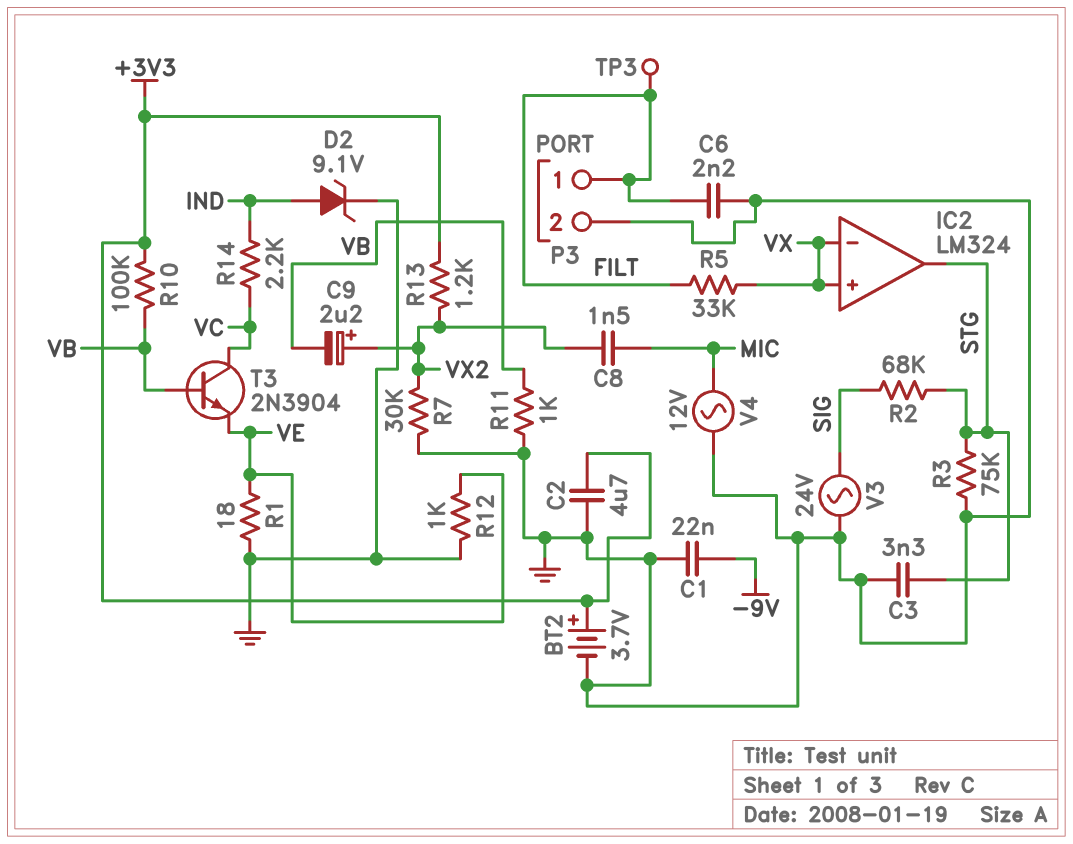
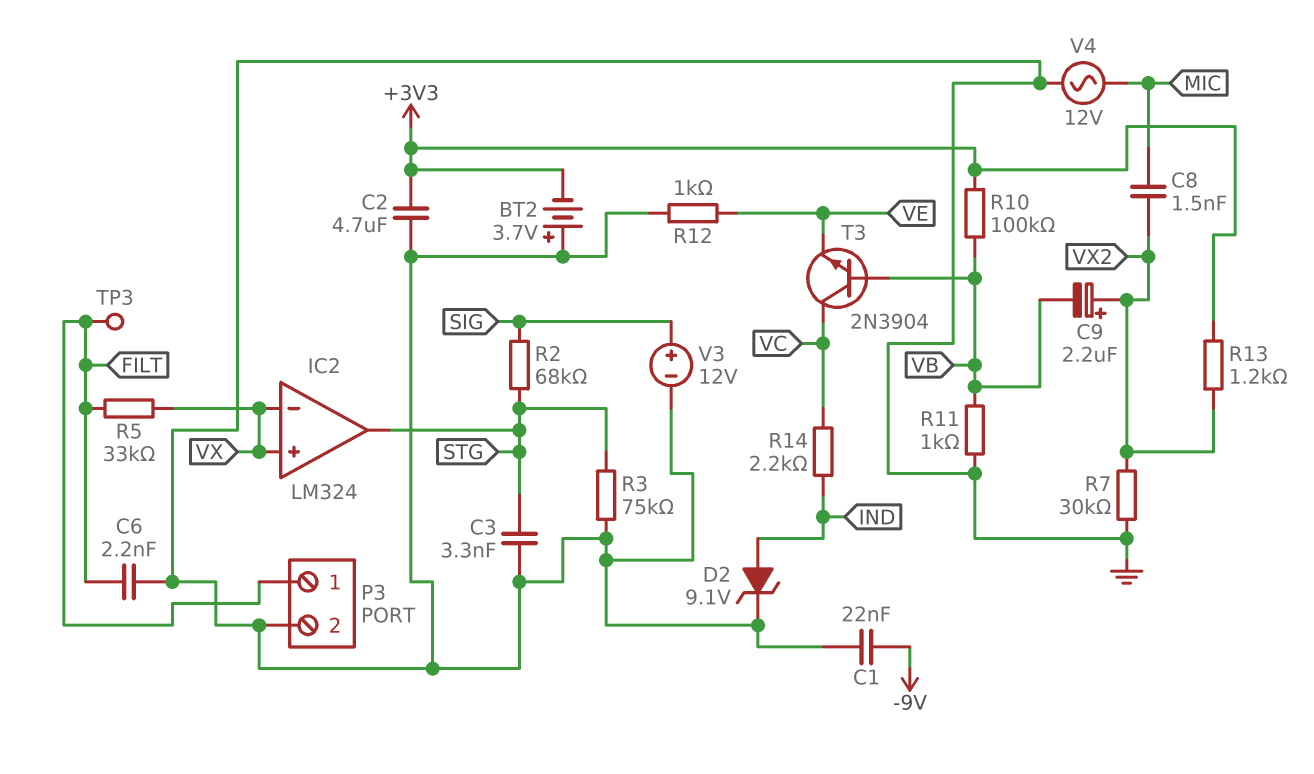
BT2: 3.7V (plus +3V3, minus GND) -> 3.7V (plus GND, minus +3V3)
R1: 18 (GND, VE) -> none
V3: AC 24V (GND, SIG) -> 12V (plus SIG, minus GND)

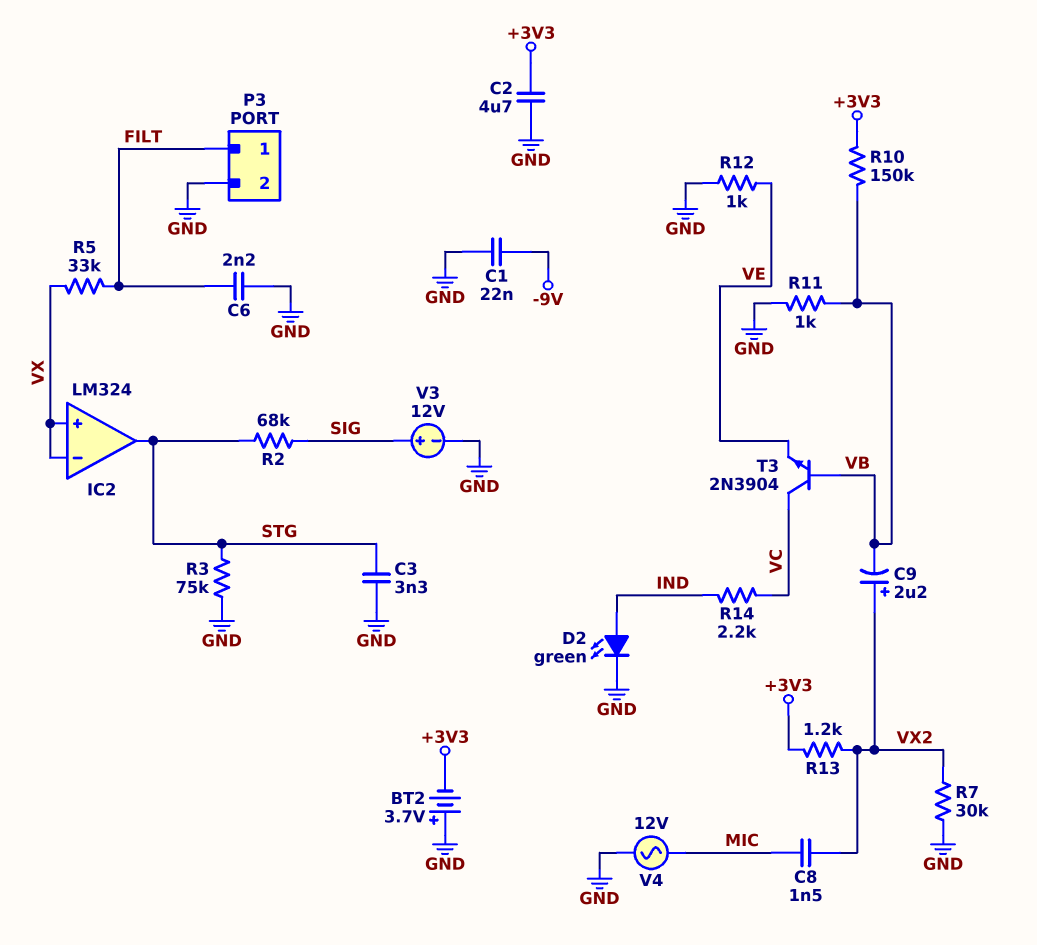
D2: zener 9.1V (A IND, K GND) -> LED green (A IND, K GND)
R10: 100k (+3V3, VB) -> 150k (+3V3, VB)
TP3: test point (FILT) -> none

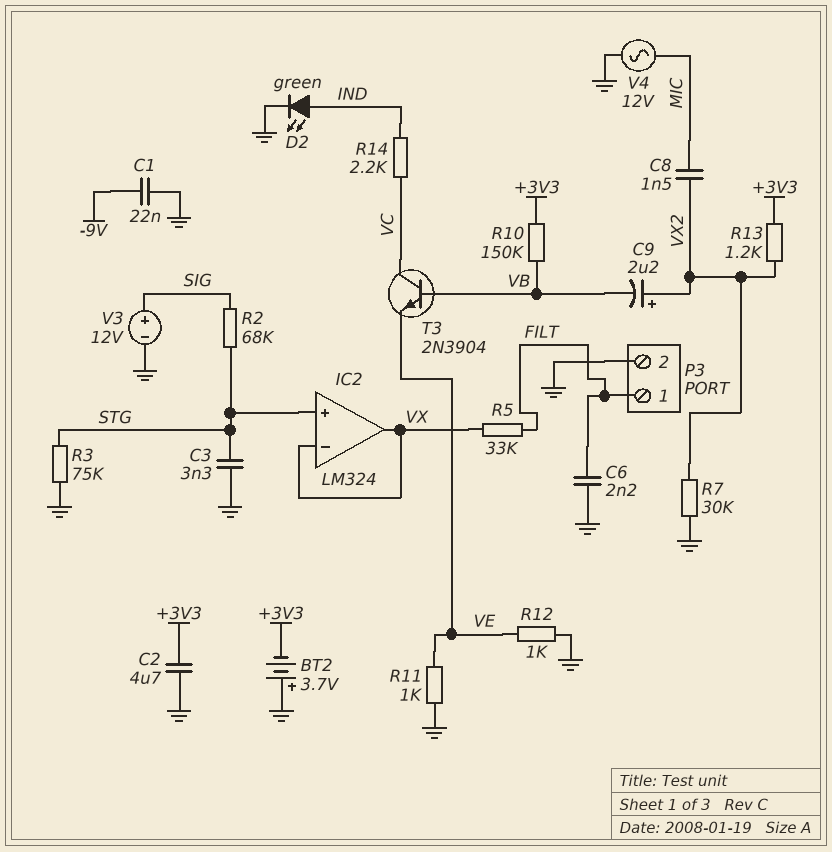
IC2 pin in+: VX -> STG
IC2 pin out: STG -> VX
R11: 1k (GND, VB) -> 1k (GND, VE)

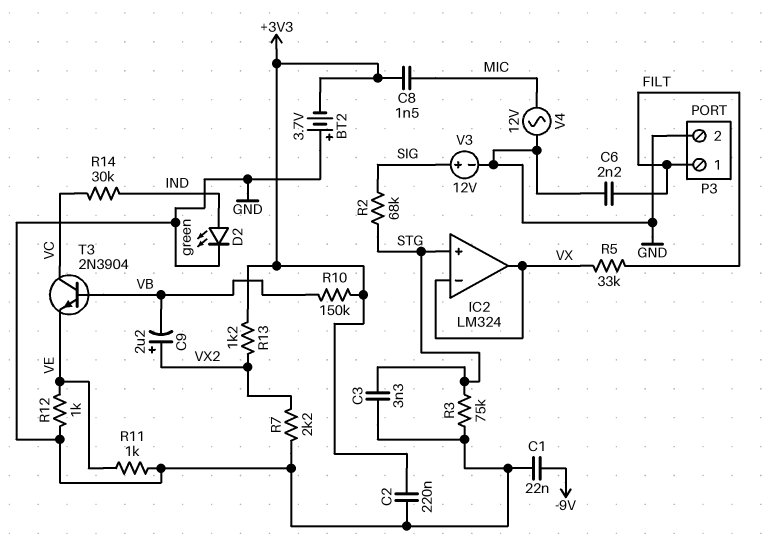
C2: 4.7uF (+3V3, GND) -> 220nF (+3V3, GND)
C8: 1.5nF (MIC, VX2) -> 1.5nF (+3V3, MIC)
R7: 30k (GND, VX2) -> 2.2k (GND, VX2)
R14: 2.2k (IND, VC) -> 30k (IND, VC)

